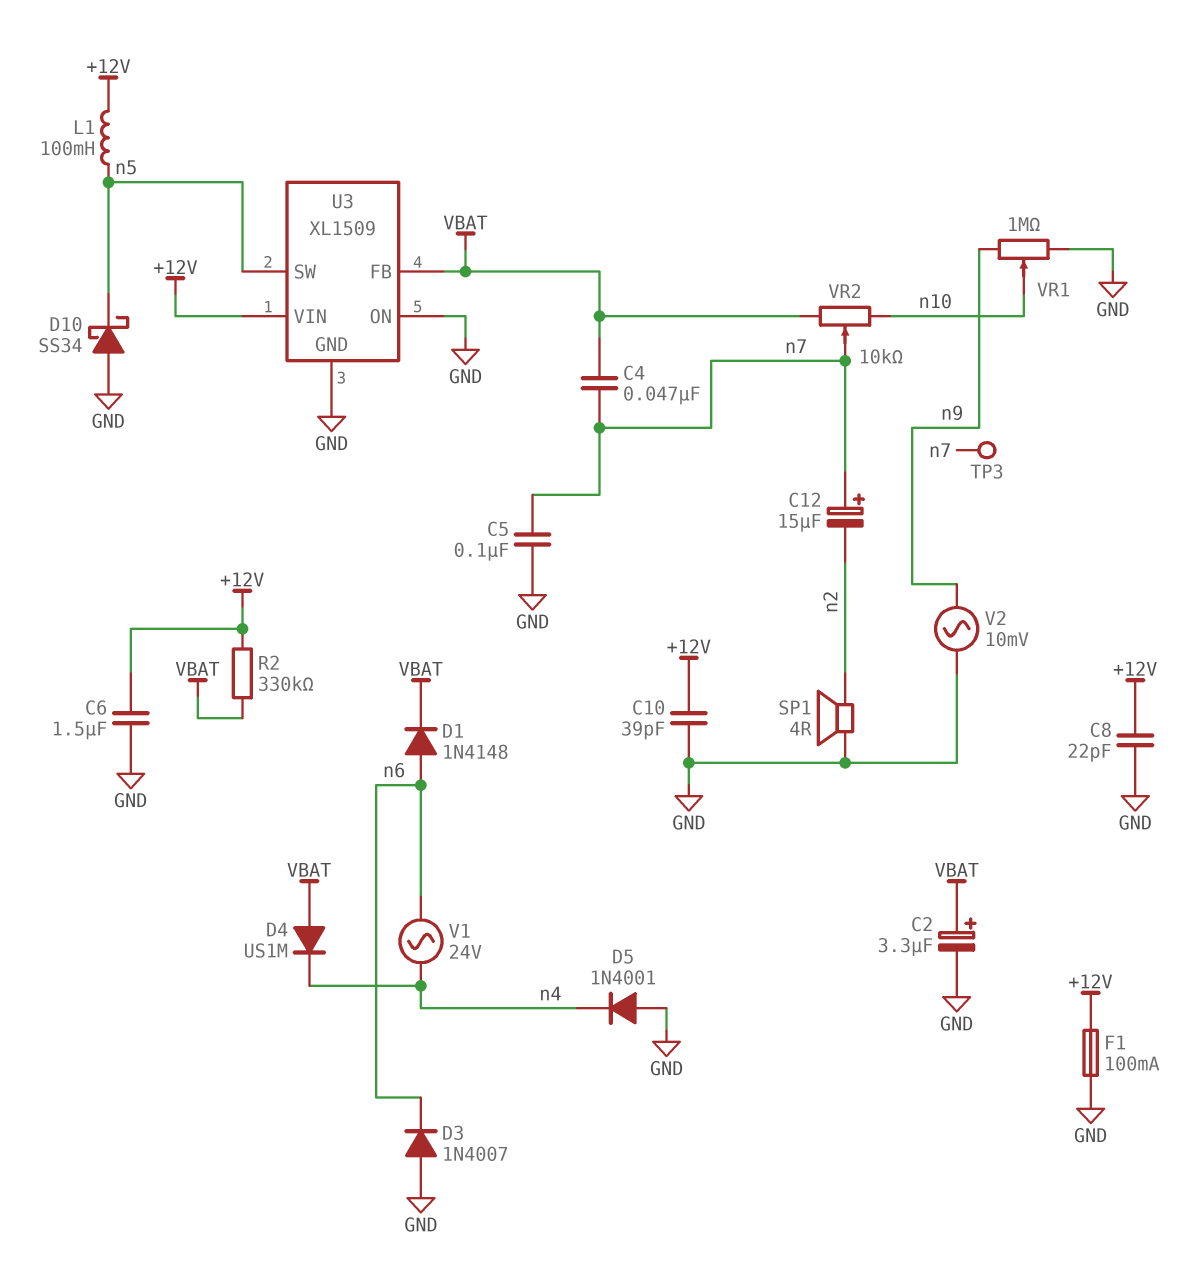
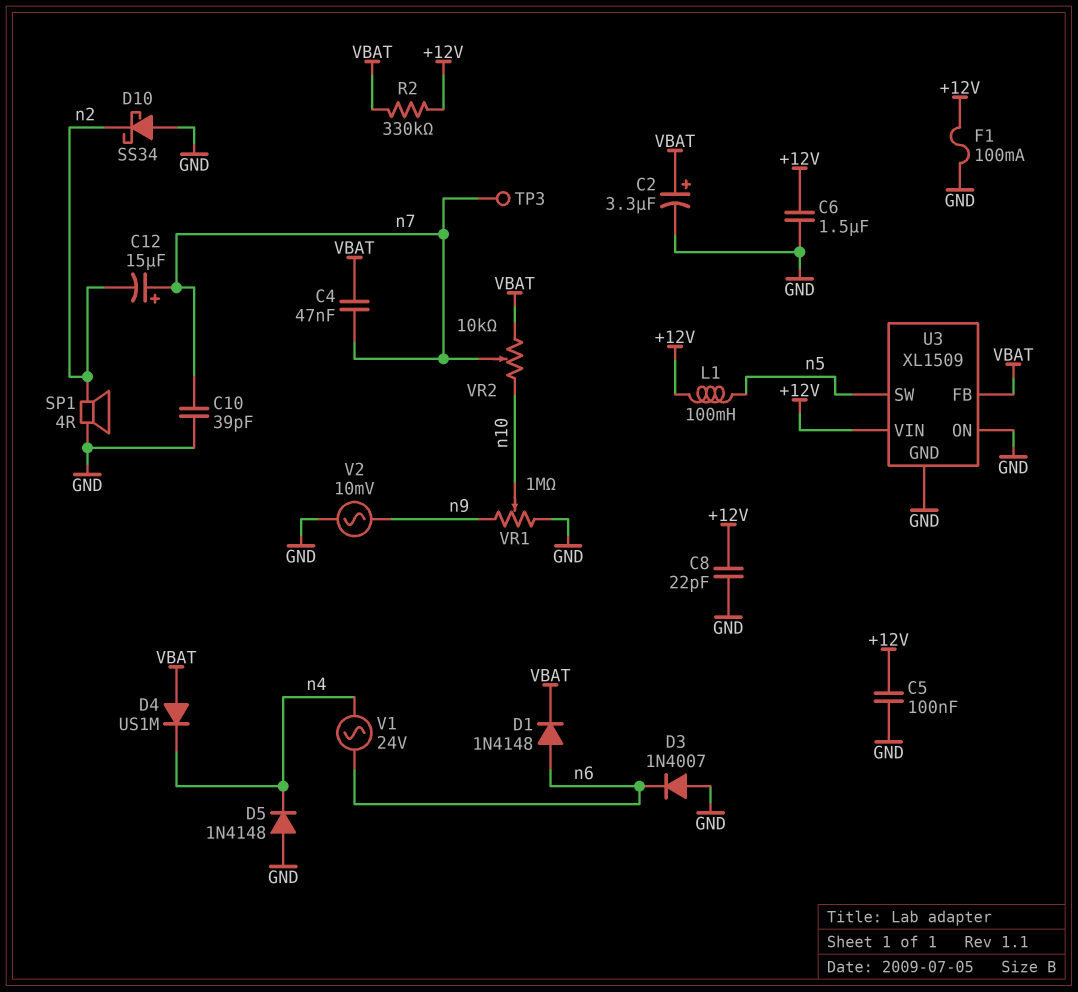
C5: 100nF (GND, n7) -> 100nF (+12V, GND)
C10: 39pF (+12V, GND) -> 39pF (GND, n7)
D5: diode 1N4001 (A GND, K n4) -> diode 1N4148 (A GND, K n4)
D10: schottky SS34 (A GND, K n5) -> schottky SS34 (A GND, K n2)

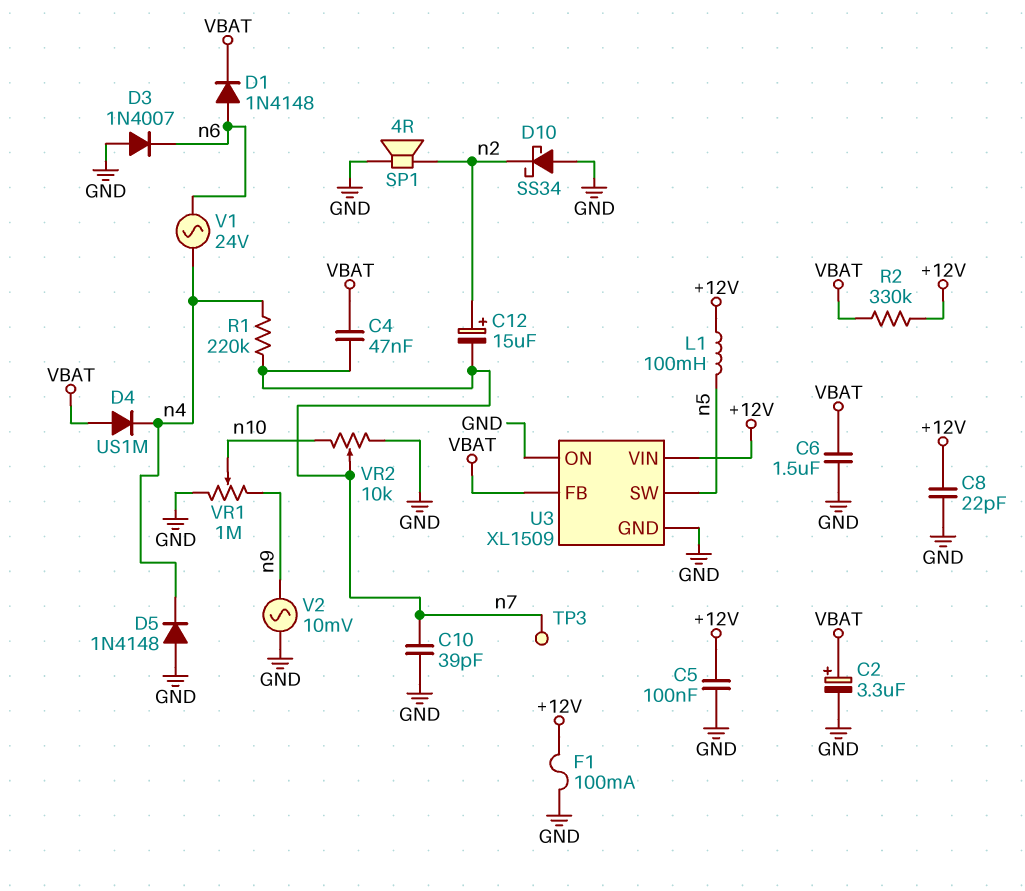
C6: 1.5uF (+12V, GND) -> 1.5uF (GND, VBAT)
C12: 15uF (plus n7, minus n2) -> 15uF (plus n2, minus n7)
R1: none -> 220k (n4, n7)
VR2: 10k (VBAT, n10, wiper n7) -> 10k (GND, n10, wiper n7)

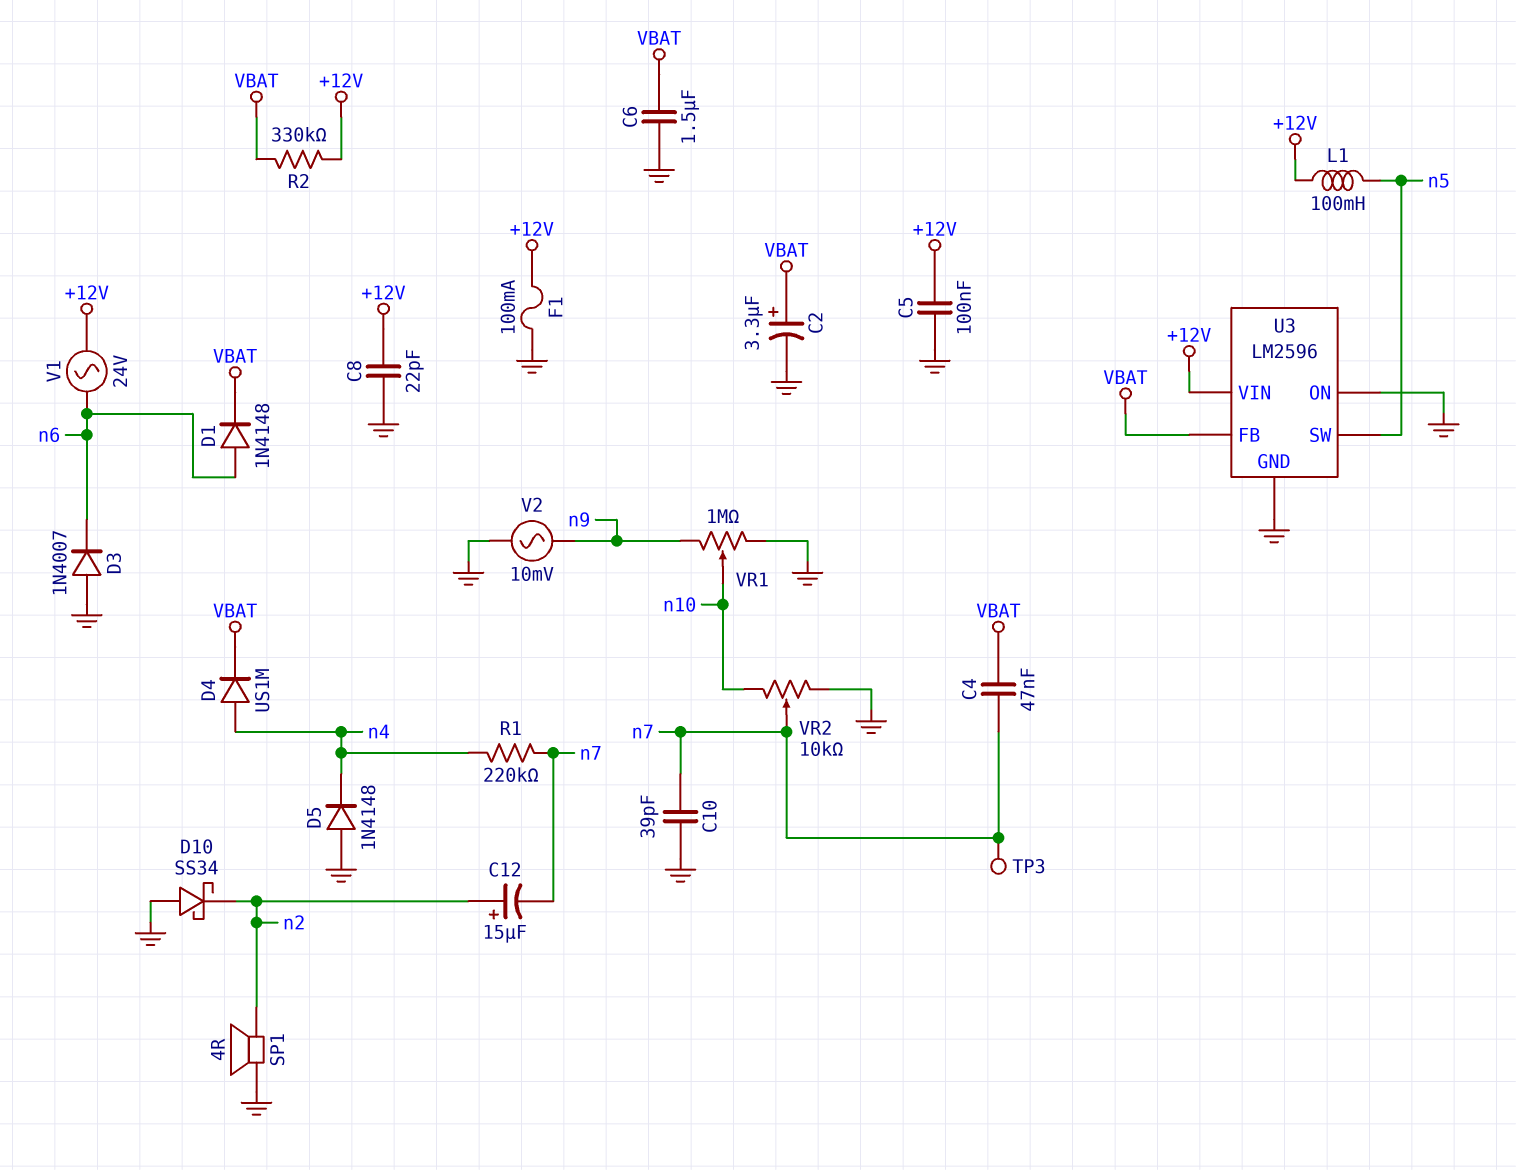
D4: diode US1M (A VBAT, K n4) -> diode US1M (A n4, K VBAT)
U3: XL1509 -> LM2596
V1: AC 24V (n4, n6) -> AC 24V (+12V, n6)

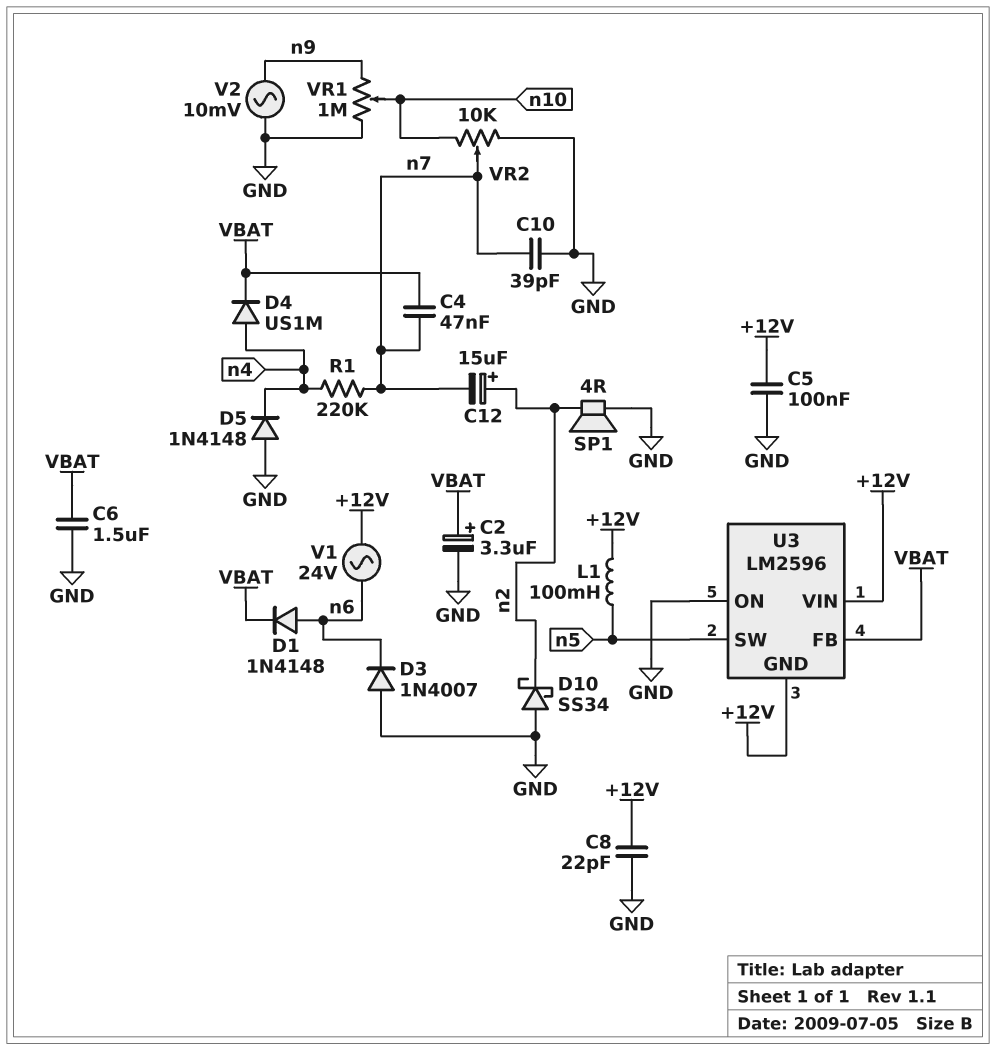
F1: 100mA (+12V, GND) -> none
R2: 330k (+12V, VBAT) -> none
TP3: test point (n7) -> none
U3 pin GND: GND -> +12V

